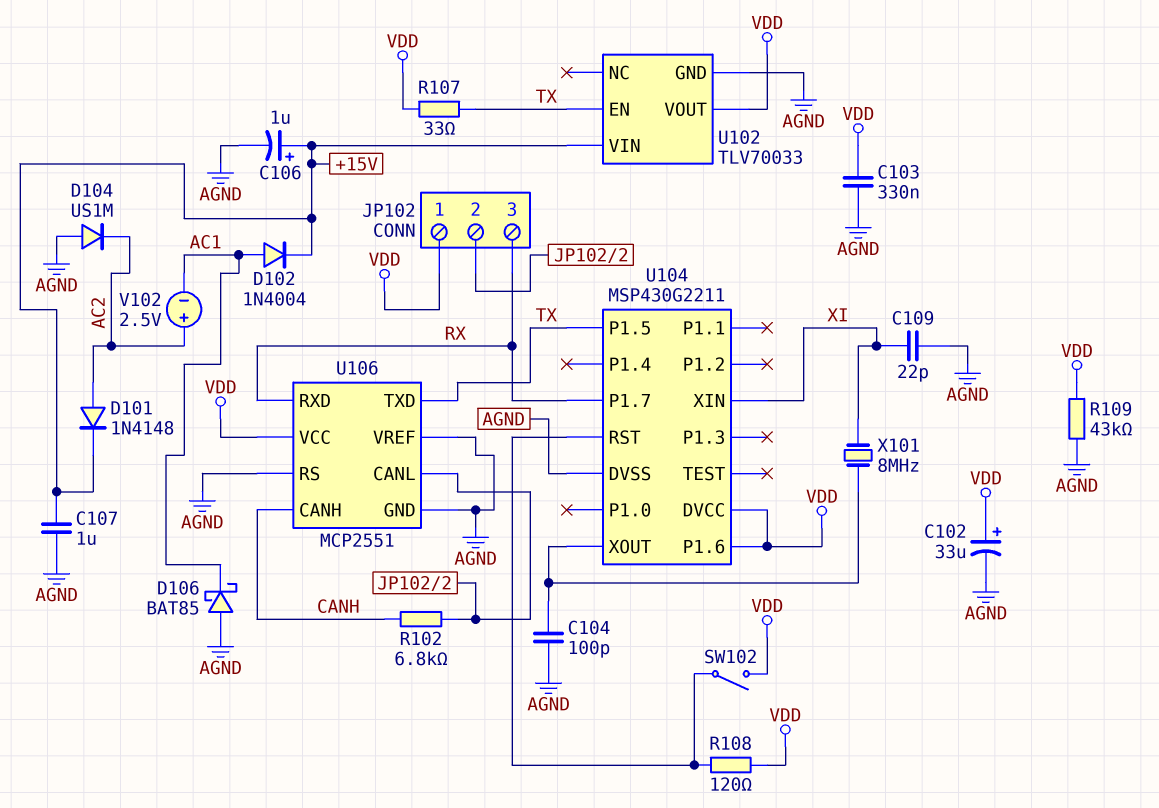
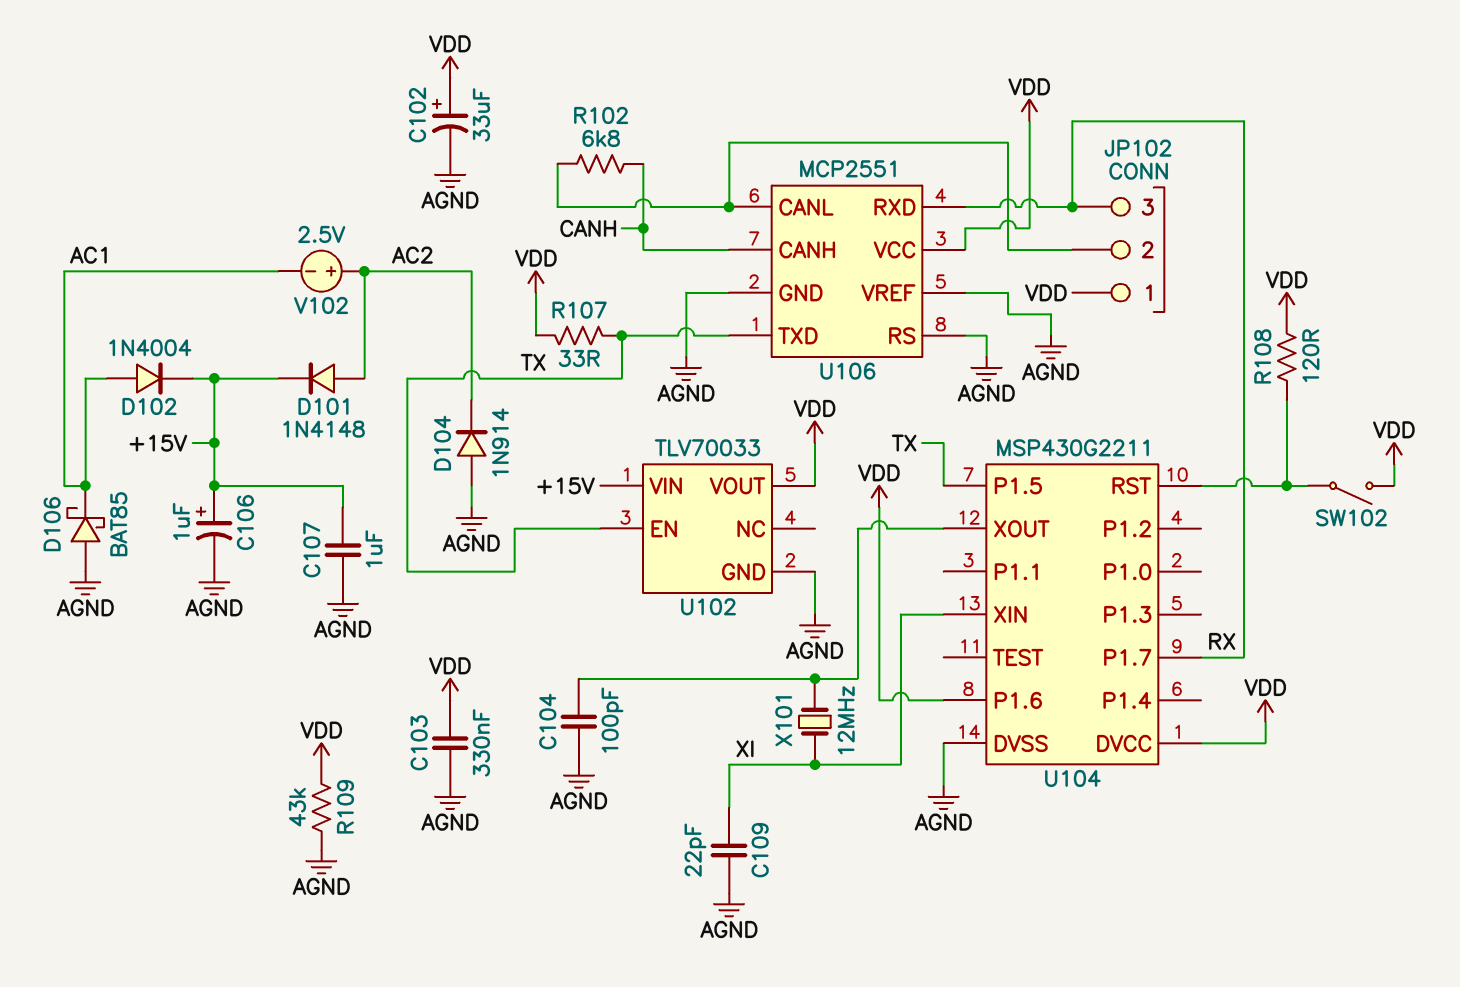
D104: diode US1M (A AGND, K AC2) -> diode 1N914 (A AGND, K AC2)
X101: 8MHz (U104/XOUT, XI) -> 12MHz (U104/XOUT, XI)

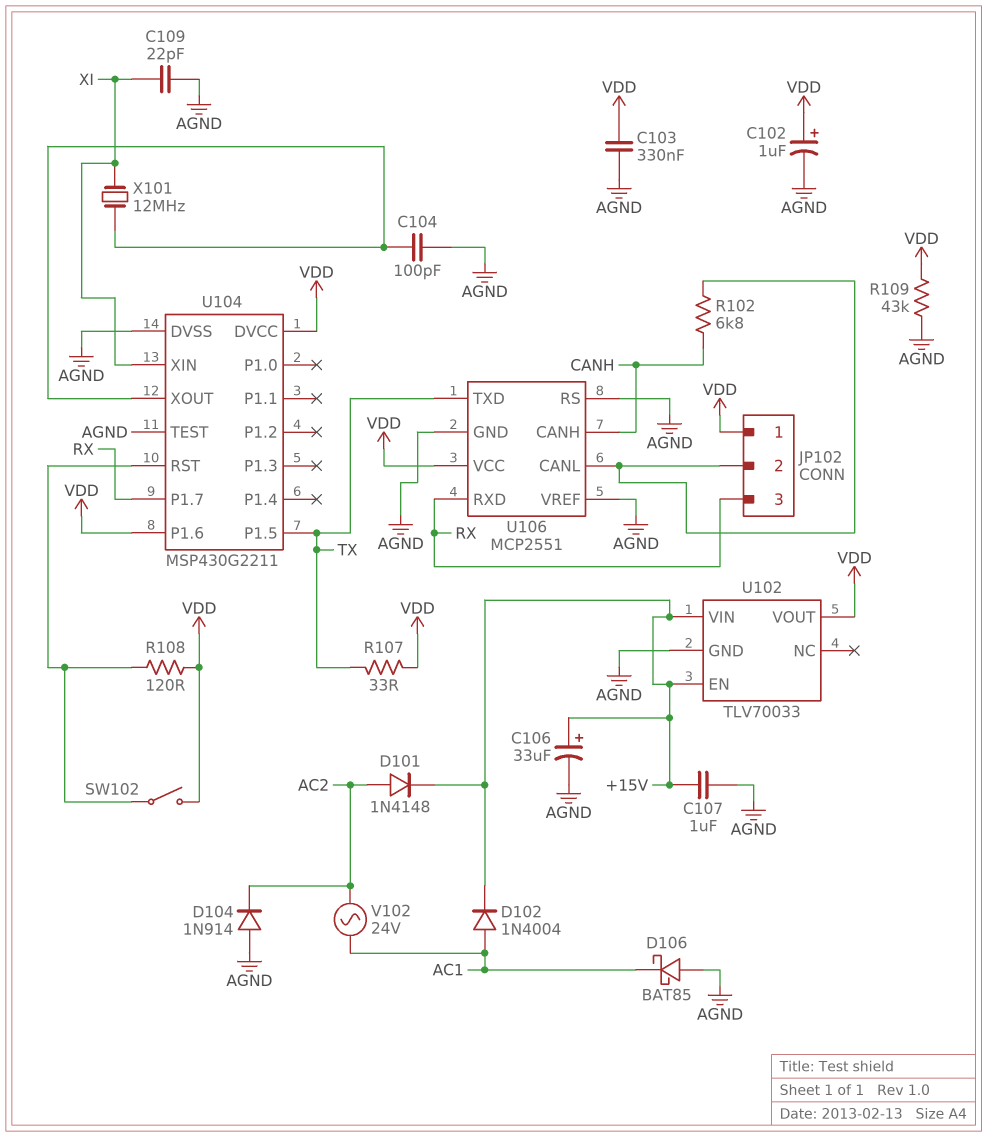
C102: 33uF (plus VDD, minus AGND) -> 1uF (plus VDD, minus AGND)
C106: 1uF (plus +15V, minus AGND) -> 33uF (plus +15V, minus AGND)
U102 pin EN: TX -> +15V
U104 pin TEST: none -> AGND
V102: 2.5V (plus AC2, minus AC1) -> AC 24V (AC1, AC2)

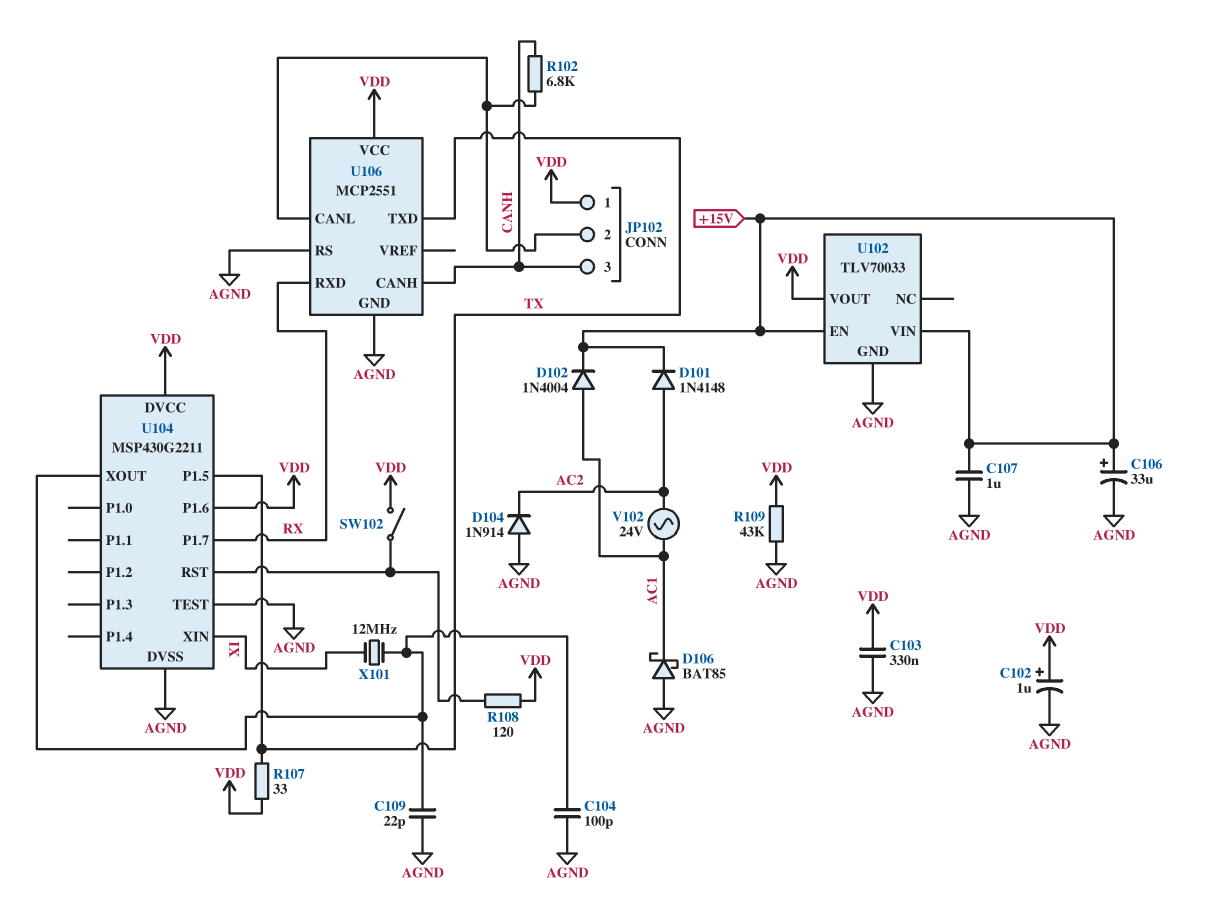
C109: 22pF (AGND, XI) -> 22pF (AGND, U104/XOUT)
JP102 pin 3: RX -> CANH
U106 pin VREF: AGND -> none

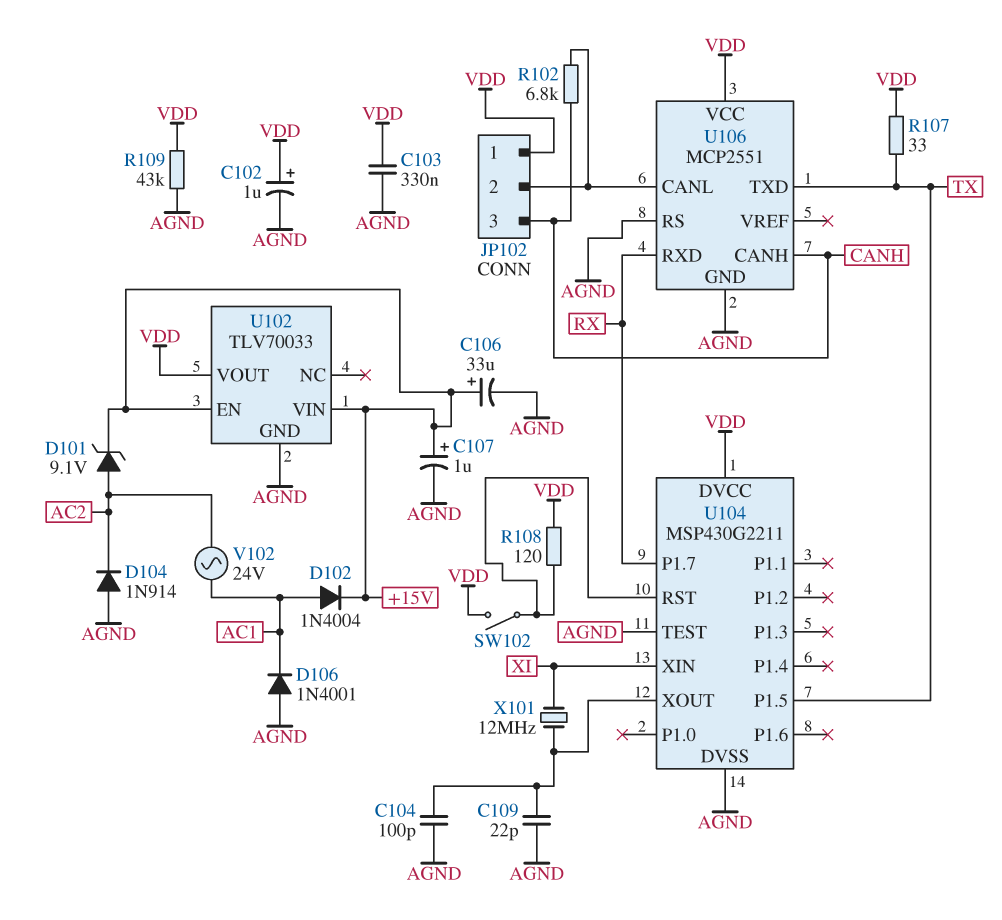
C107: 1uF (+15V, AGND) -> 1uF (plus +15V, minus AGND)
D101: diode 1N4148 (A AC2, K +15V) -> zener 9.1V (A AC2, K +15V)
D106: schottky BAT85 (A AGND, K AC1) -> diode 1N4001 (A AGND, K AC1)
U104 pin P1.6: VDD -> none

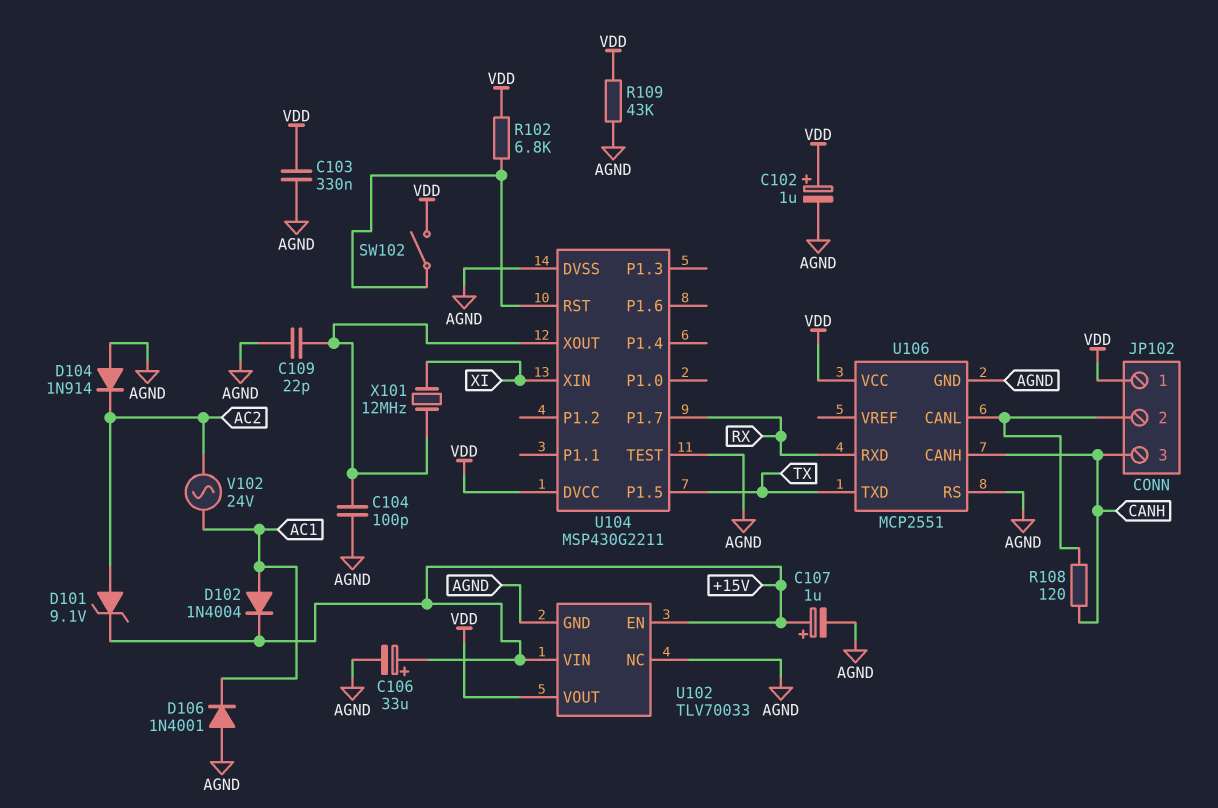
R102: 6.8k (CANH, JP102/2) -> 6.8k (U104/RST, VDD)
R107: 33 (TX, VDD) -> none
R108: 120 (U104/RST, VDD) -> 120 (CANH, JP102/2)
U102 pin NC: none -> AGND

